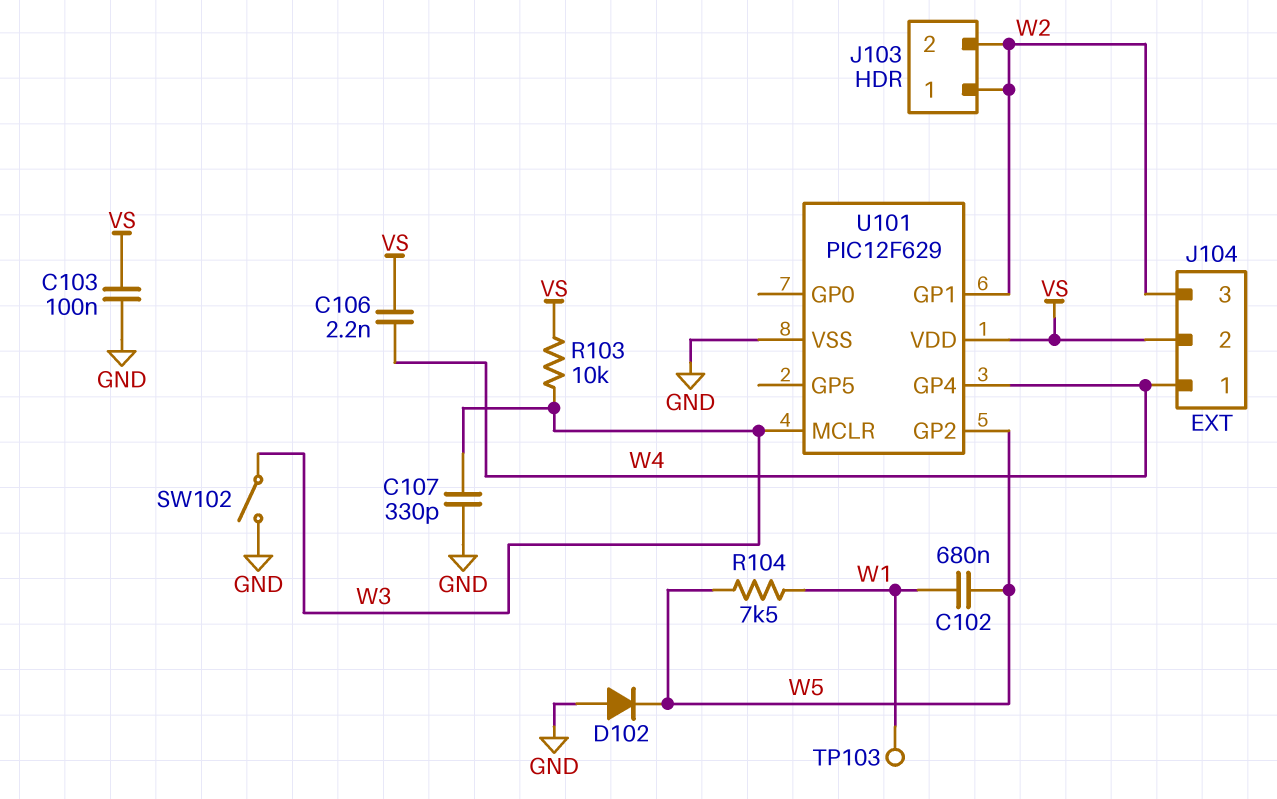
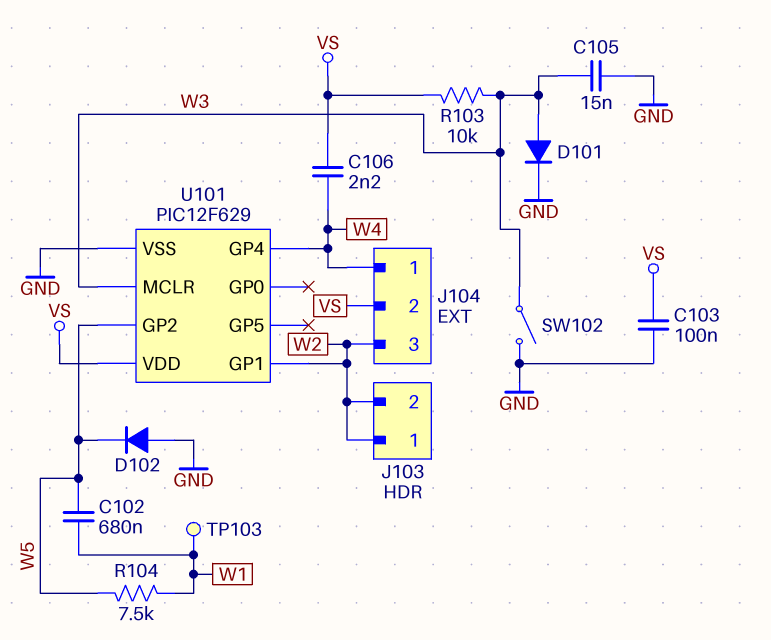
C105: none -> 15nF (GND, W3)
C107: 330pF (GND, W3) -> none
D101: none -> diode (A W3, K GND)

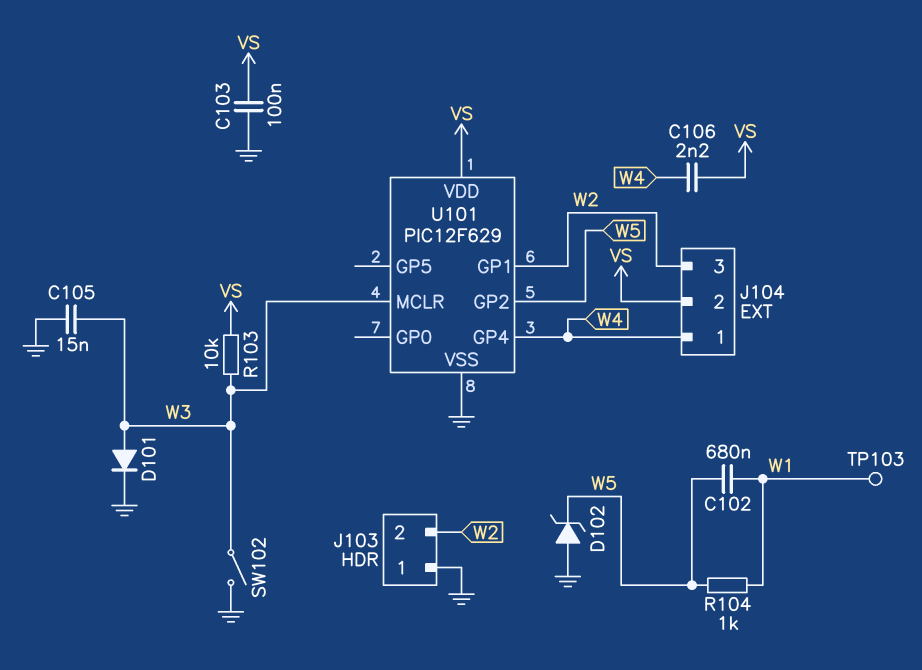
D102: diode (A GND, K W5) -> zener (A GND, K W5)
J103 pin 1: W2 -> GND
R104: 7.5k (W1, W5) -> 1k (W1, W5)

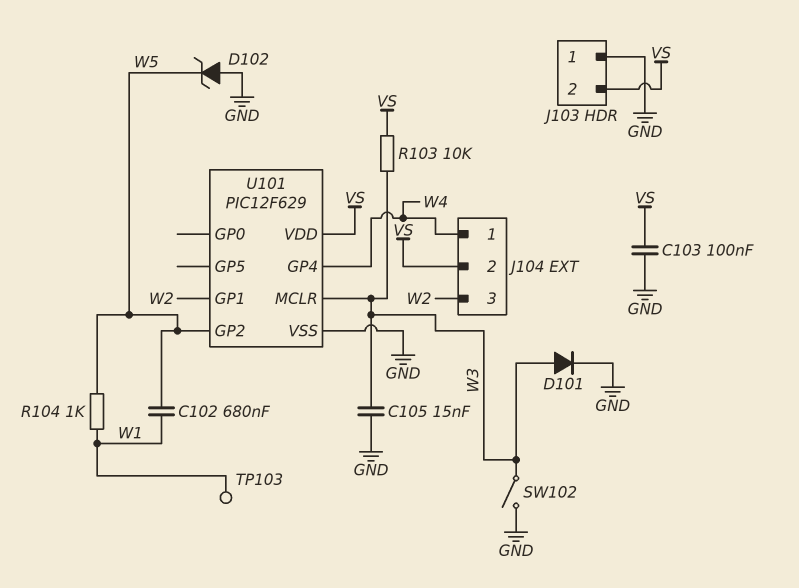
C106: 2.2nF (VS, W4) -> none
J103 pin 2: W2 -> VS

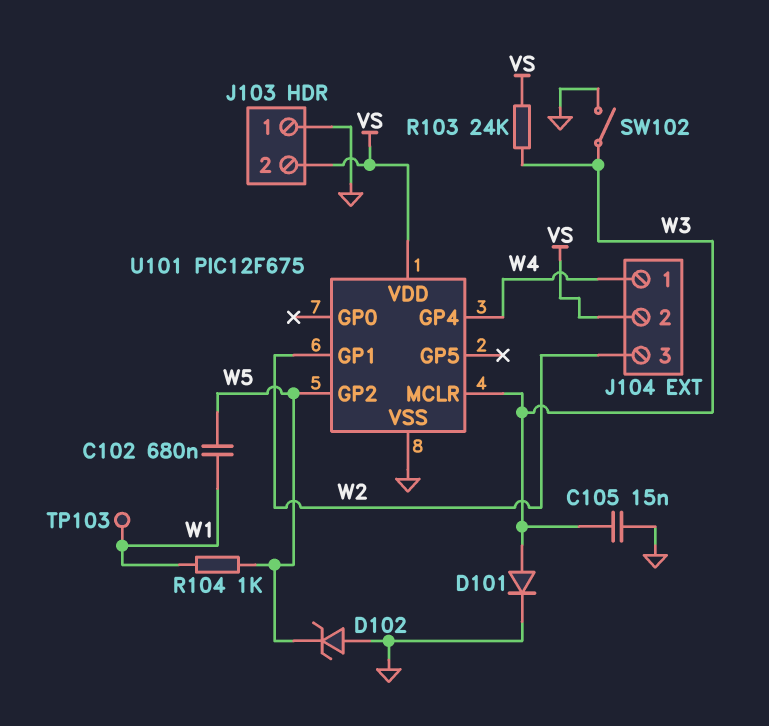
C103: 100nF (GND, VS) -> none
R103: 10k (VS, W3) -> 24k (VS, W3)
U101: PIC12F629 -> PIC12F675

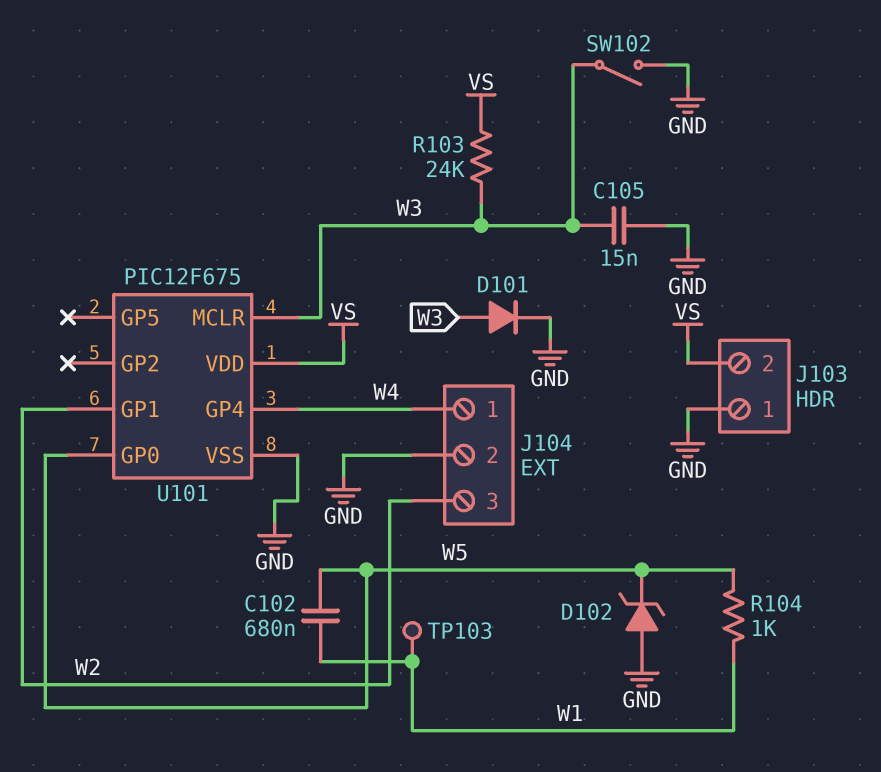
J104 pin 2: VS -> GND
U101 pin GP0: none -> W5
U101 pin GP2: W5 -> none

